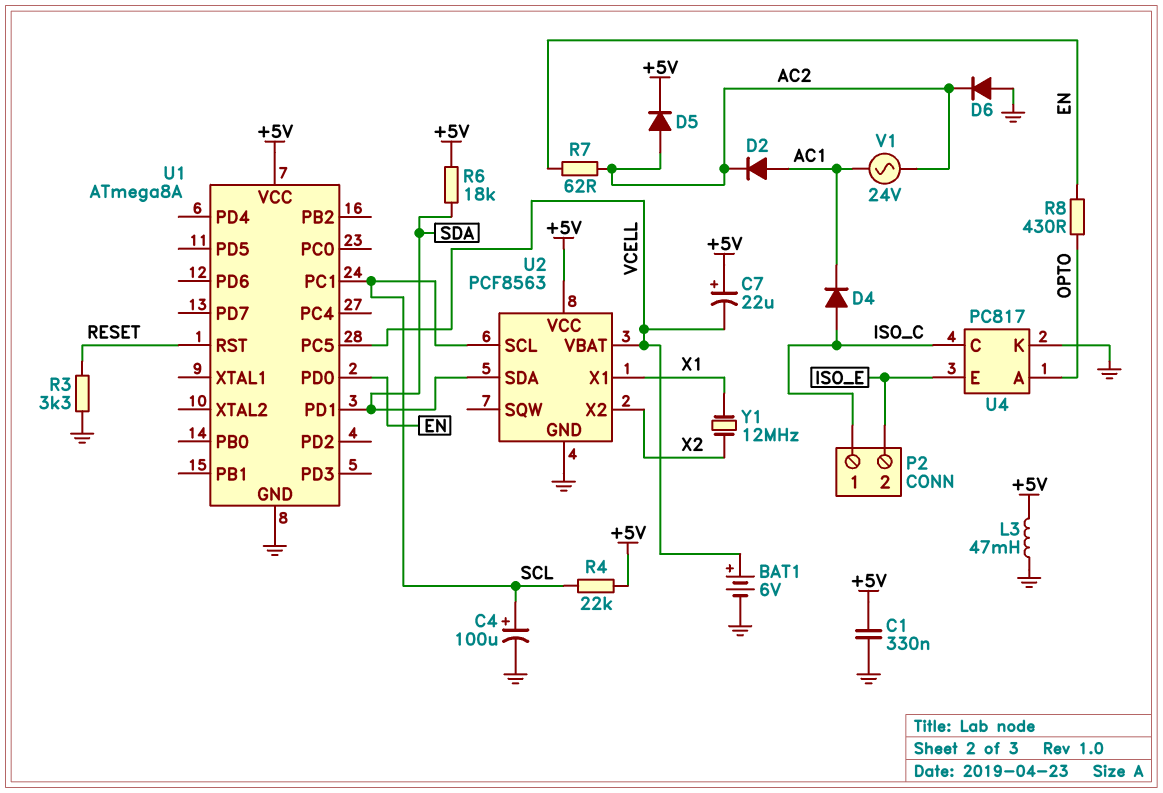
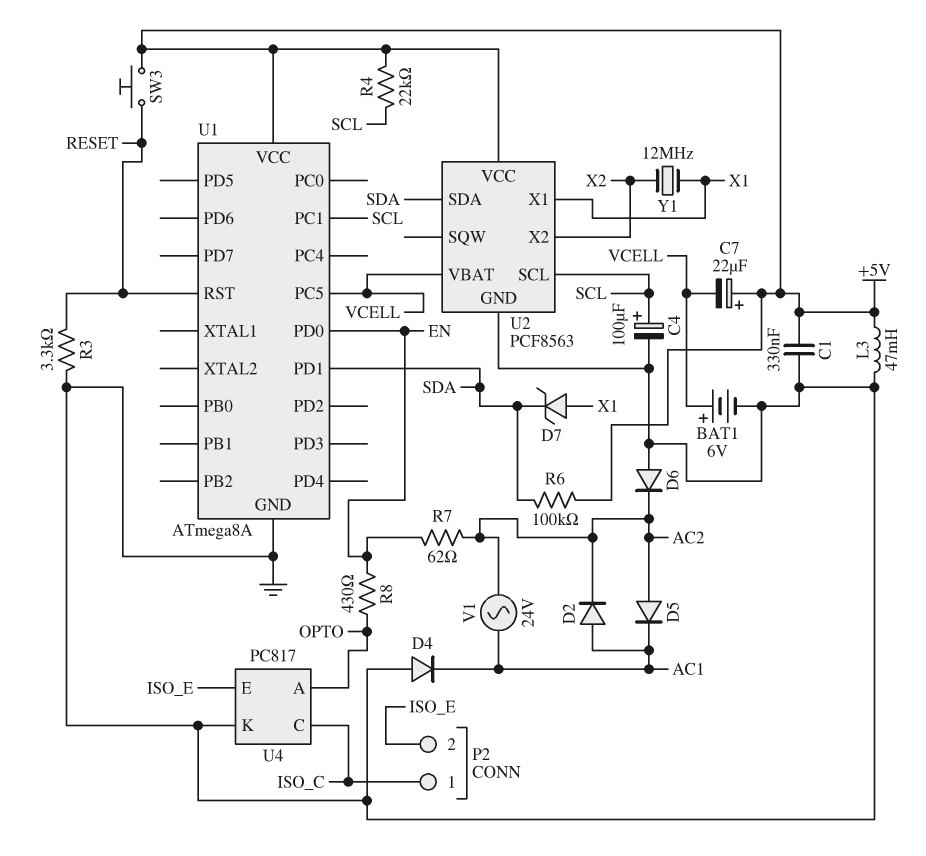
D4: diode (A ISO_C, K AC1) -> diode (A GND, K AC1)
D5: diode (A AC2, K +5V) -> diode (A AC2, K AC1)
D7: none -> zener (A X1, K SDA)
R6: 18k (+5V, SDA) -> 100k (+5V, SDA)
SW3: none -> button (+5V, RESET)

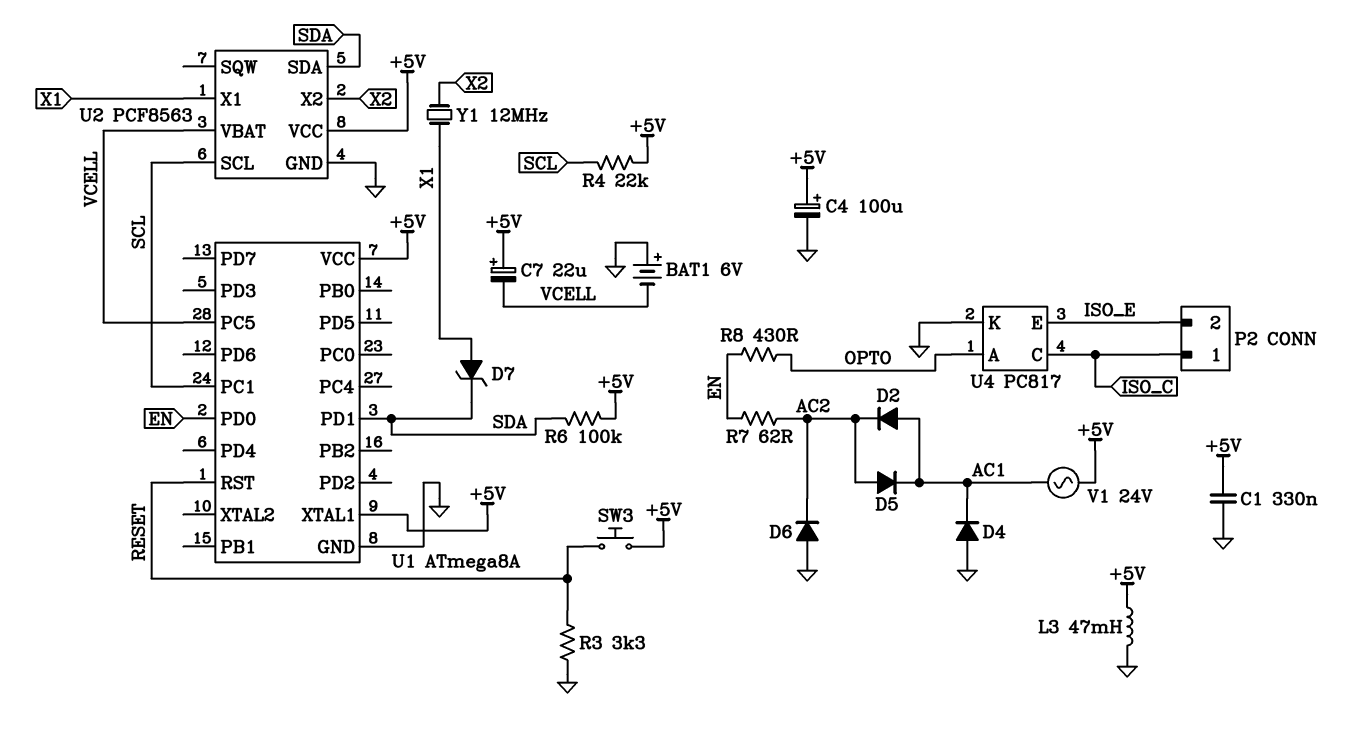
BAT1: 6V (plus VCELL, minus GND) -> 6V (plus GND, minus VCELL)
C4: 100uF (plus SCL, minus GND) -> 100uF (plus +5V, minus GND)
U1 pin XTAL1: none -> +5V
V1: AC 24V (AC1, AC2) -> AC 24V (+5V, AC1)

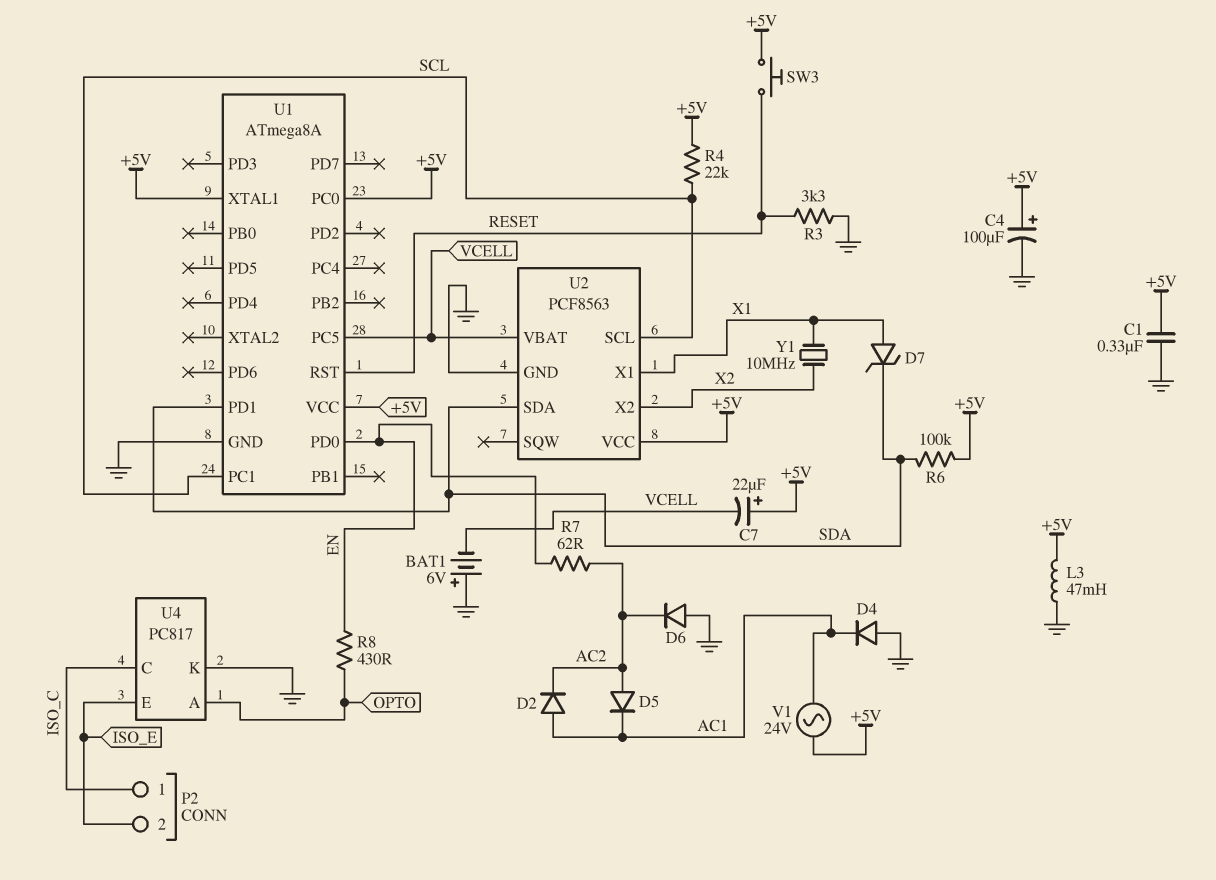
U1 pin PC0: none -> +5V
Y1: 12MHz (X1, X2) -> 10MHz (X1, X2)

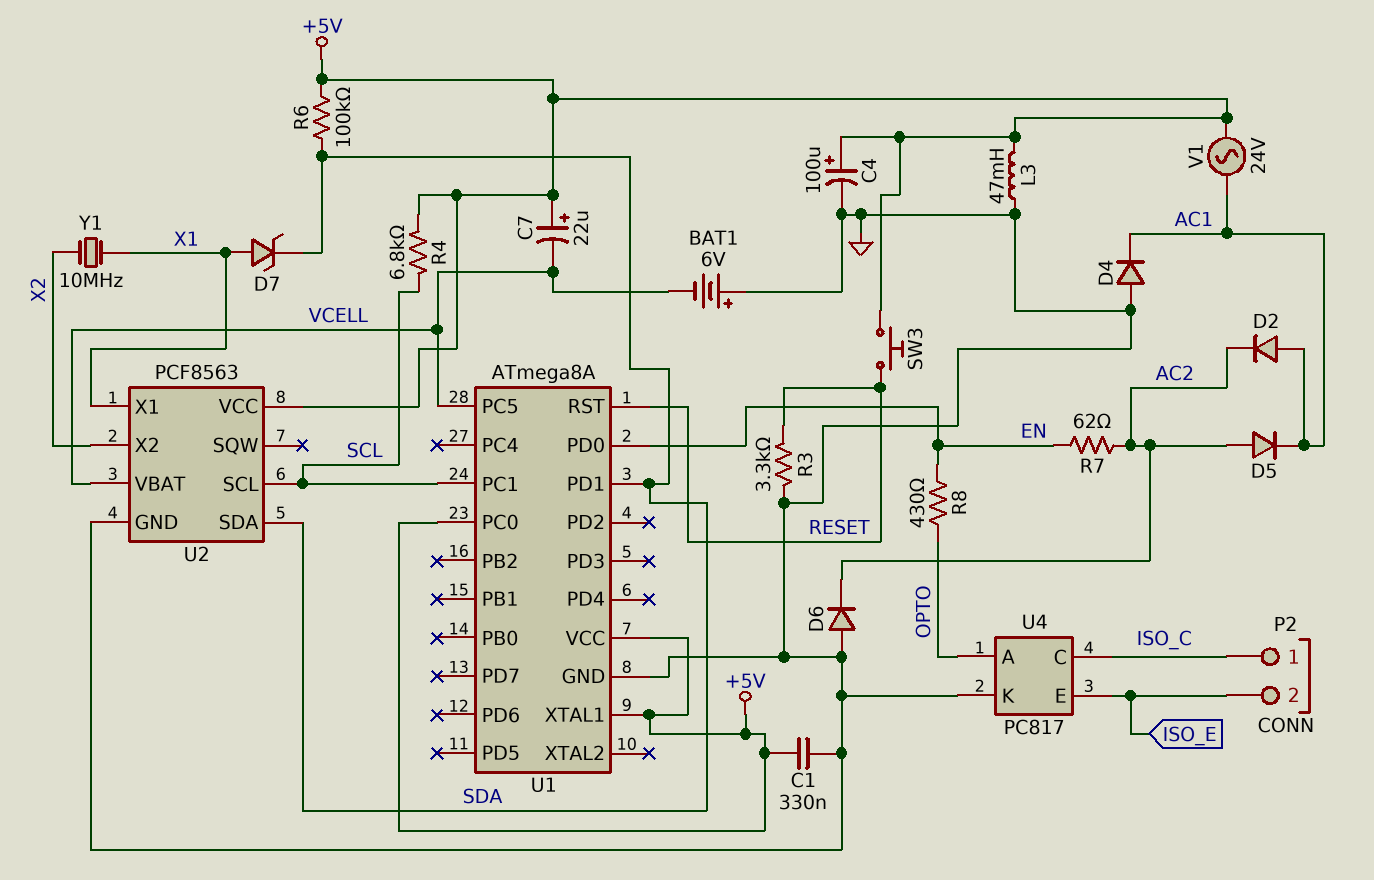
R4: 22k (+5V, SCL) -> 6.8k (+5V, SCL)

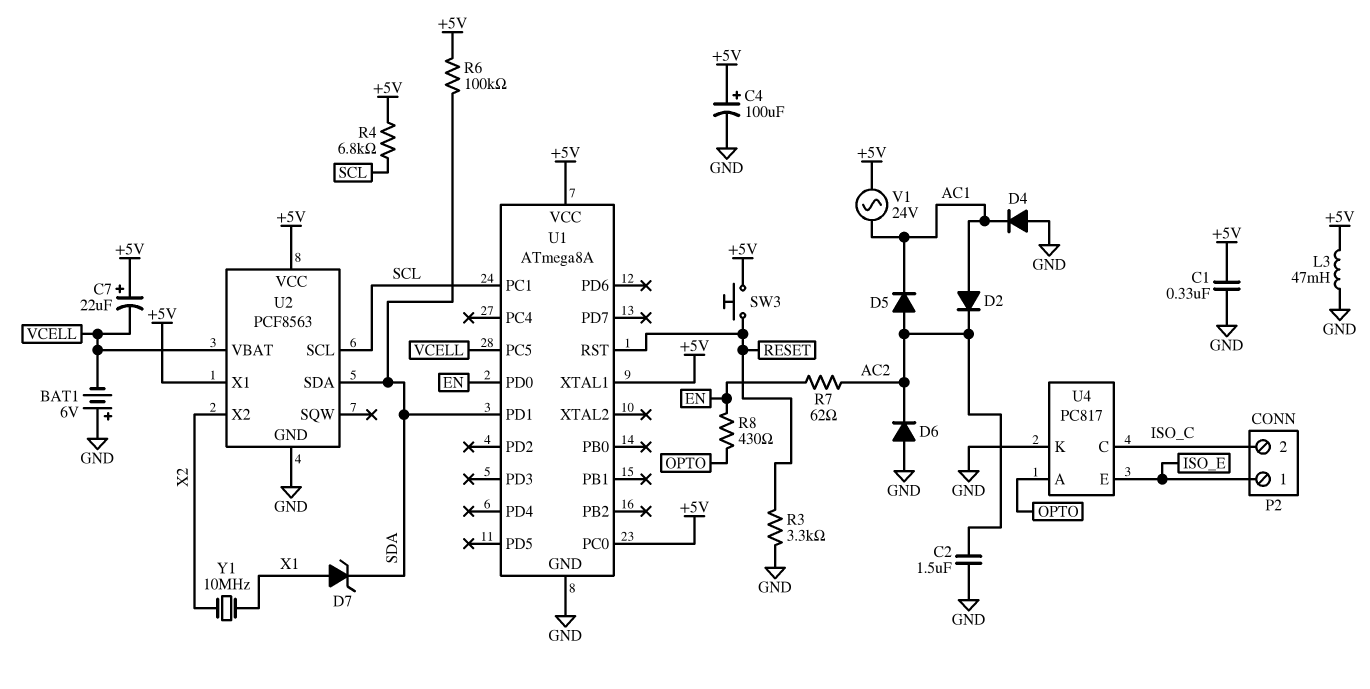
C2: none -> 1.5uF (AC2, GND)
P2 pin 1: ISO_C -> ISO_E
P2 pin 2: ISO_E -> ISO_C
U2 pin X1: X1 -> +5V

